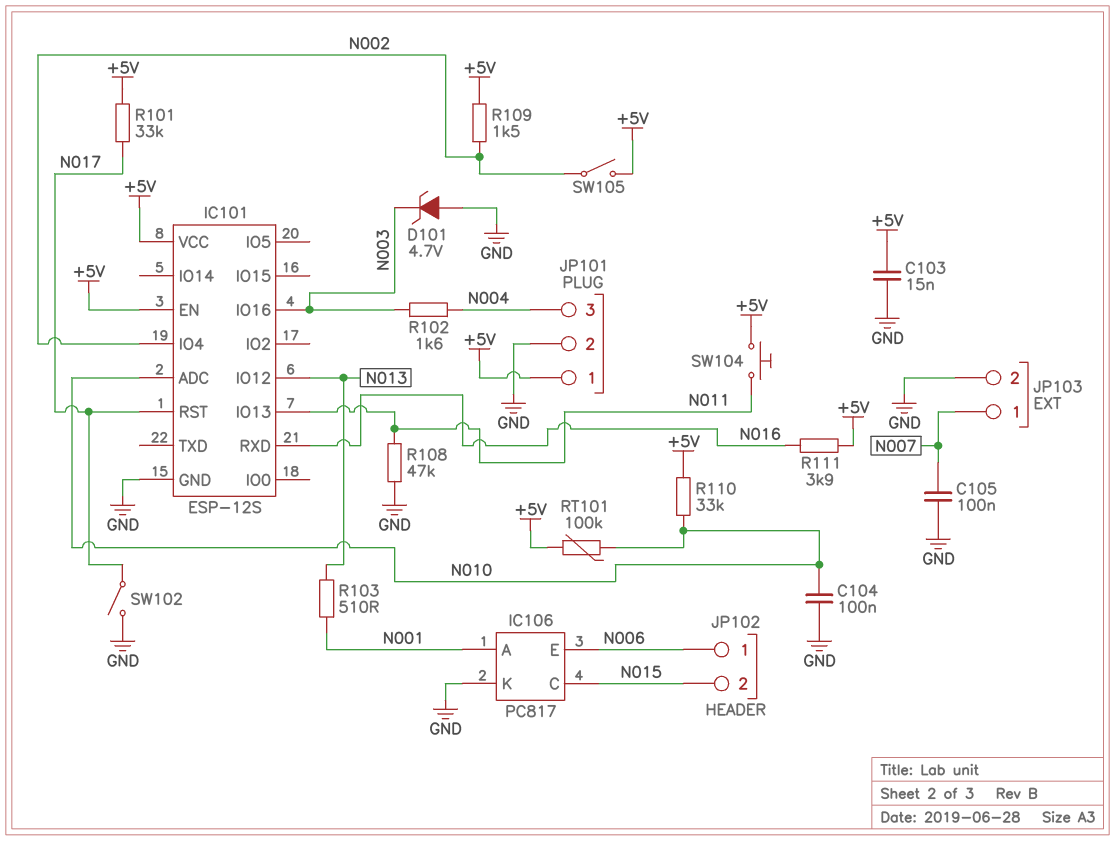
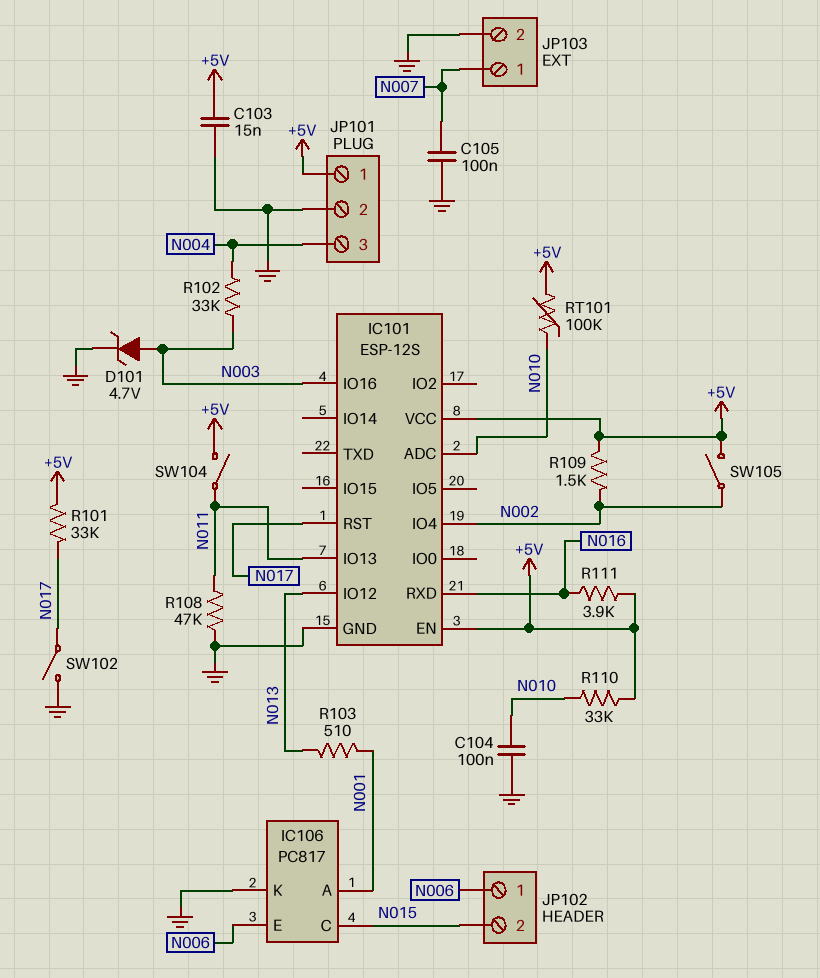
D101: zener 4.7V (A GND, K N003) -> zener 4.7V (A N003, K GND)
R102: 1.6k (N003, N004) -> 33k (N003, N004)
SW104: button (+5V, N011) -> switch (+5V, N011)

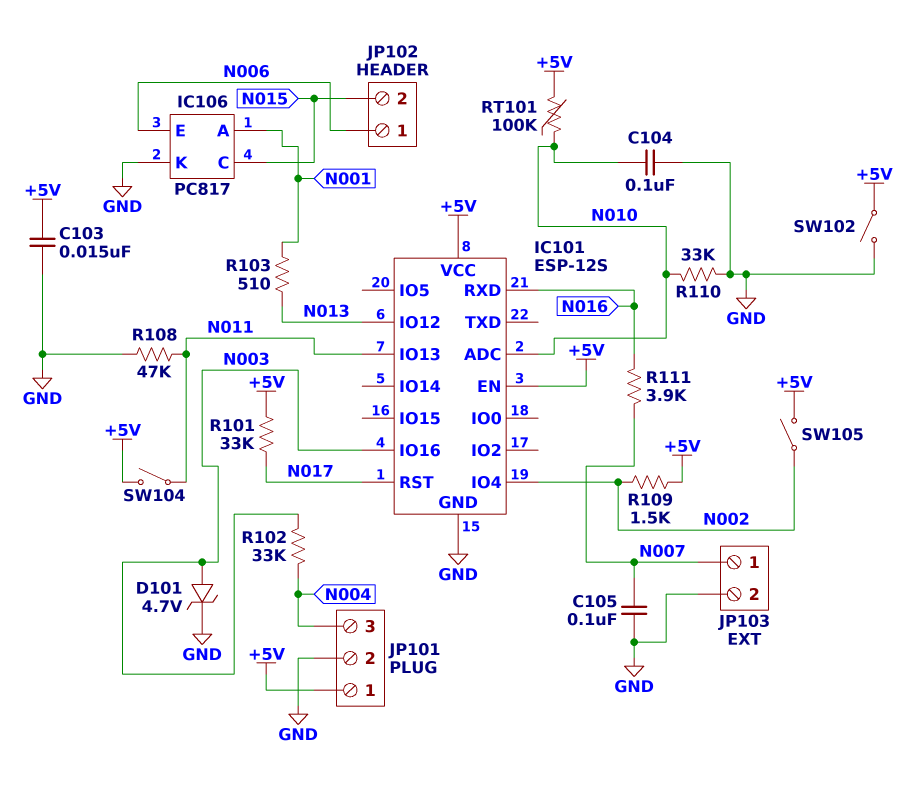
R110: 33k (+5V, N010) -> 33k (GND, N010)
R111: 3.9k (+5V, N016) -> 3.9k (N007, N016)
SW102: switch (GND, N017) -> switch (+5V, GND)

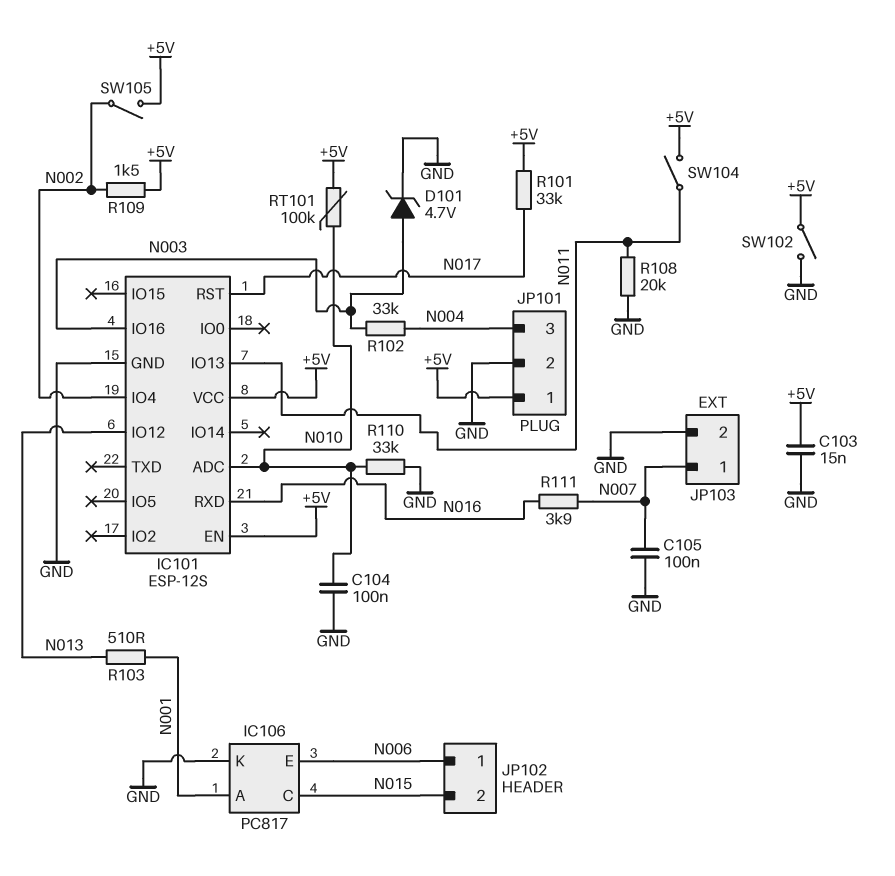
R108: 47k (GND, N011) -> 20k (GND, N011)

